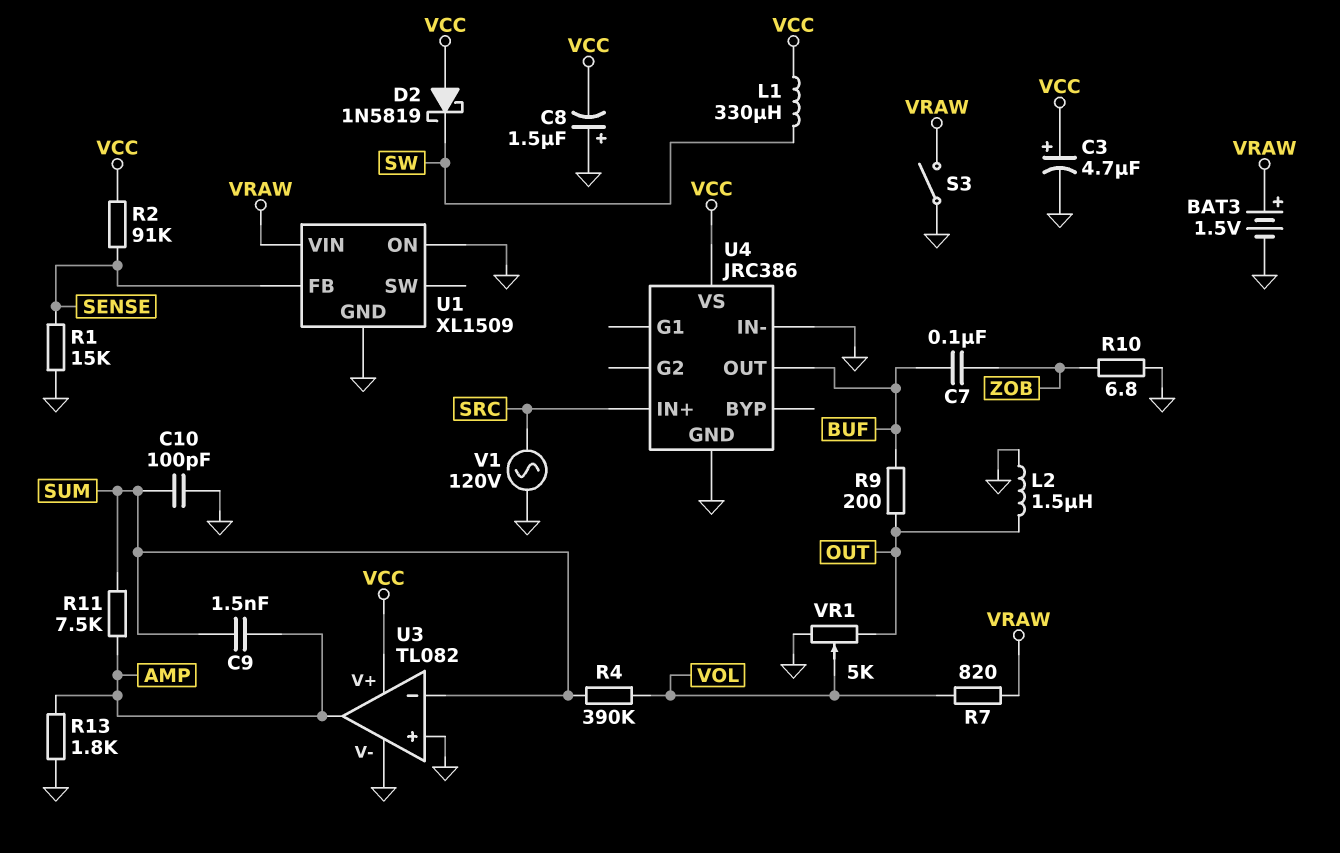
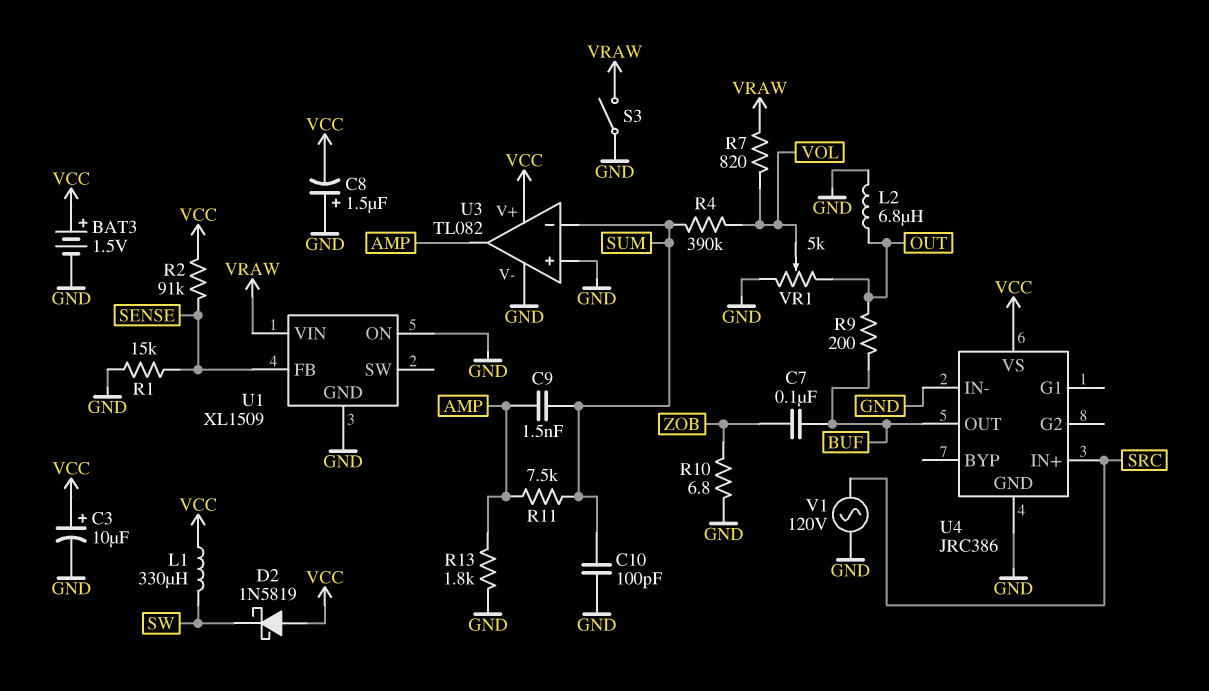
BAT3: 1.5V (plus VRAW, minus GND) -> 1.5V (plus VCC, minus GND)
C3: 4.7uF (plus VCC, minus GND) -> 10uF (plus VCC, minus GND)
L2: 1.5uH (GND, OUT) -> 6.8uH (GND, OUT)

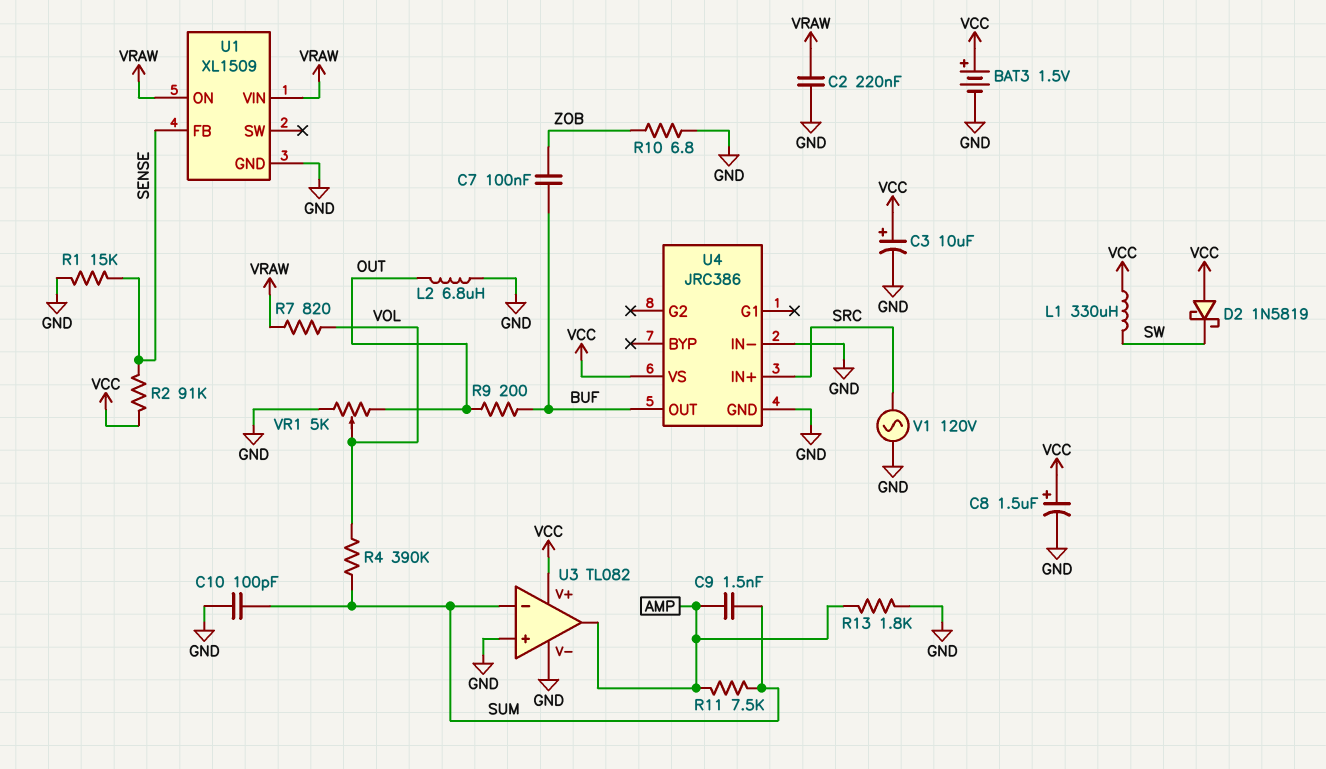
C2: none -> 220nF (GND, VRAW)
C8: 1.5uF (plus GND, minus VCC) -> 1.5uF (plus VCC, minus GND)
S3: switch (GND, VRAW) -> none
U1 pin ON: GND -> VRAW

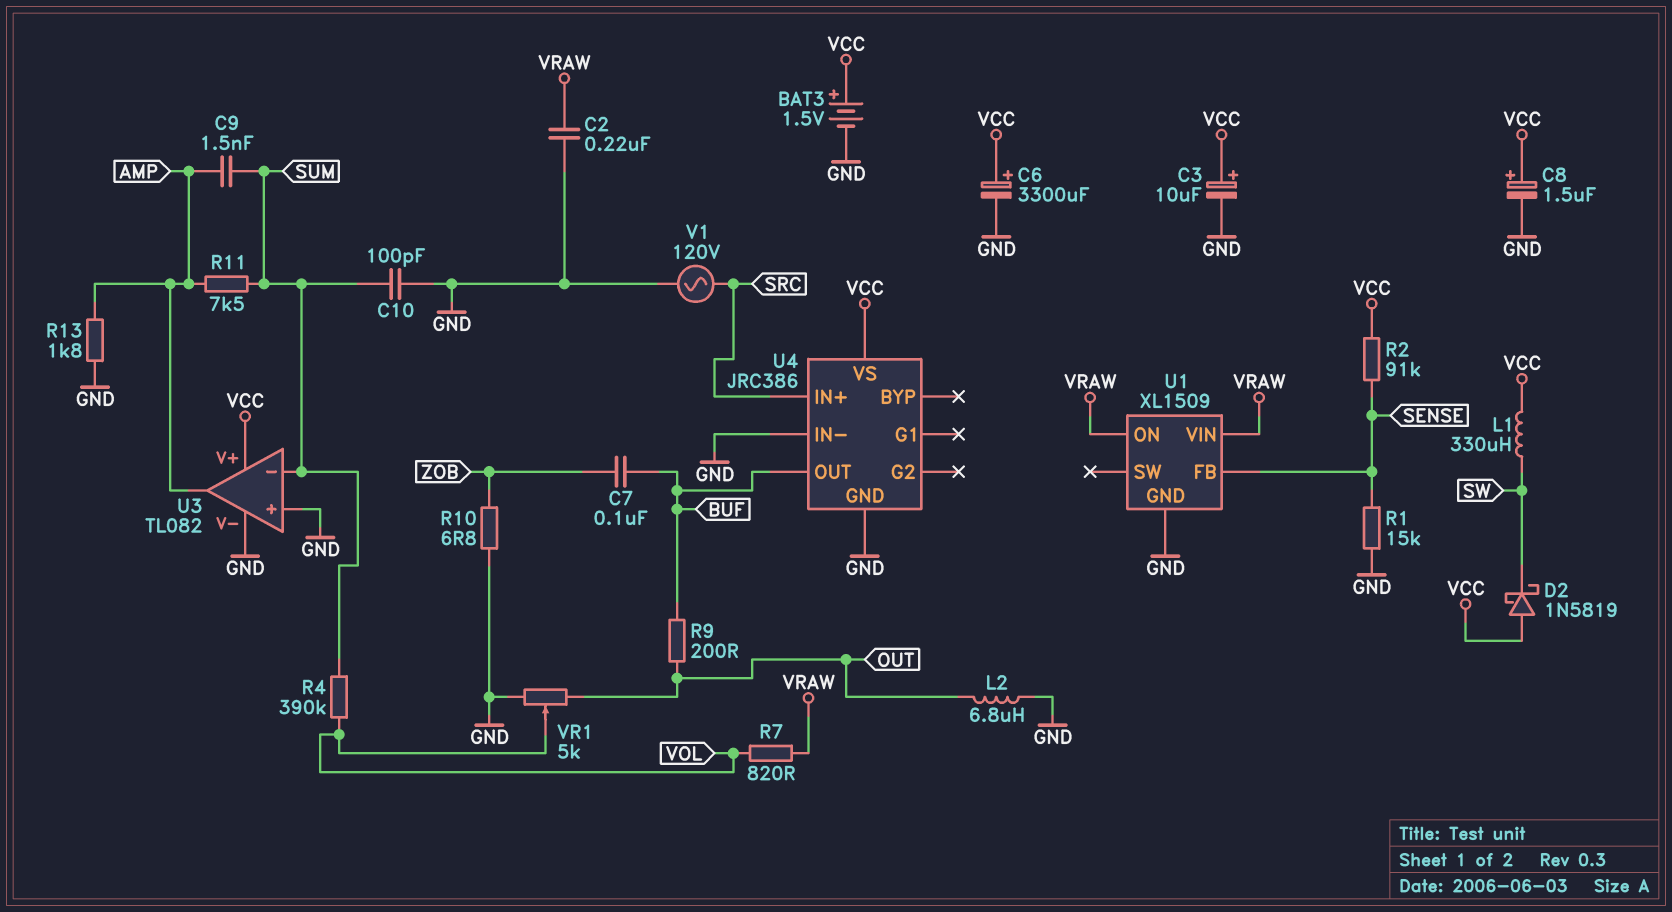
C6: none -> 3300uF (plus VCC, minus GND)

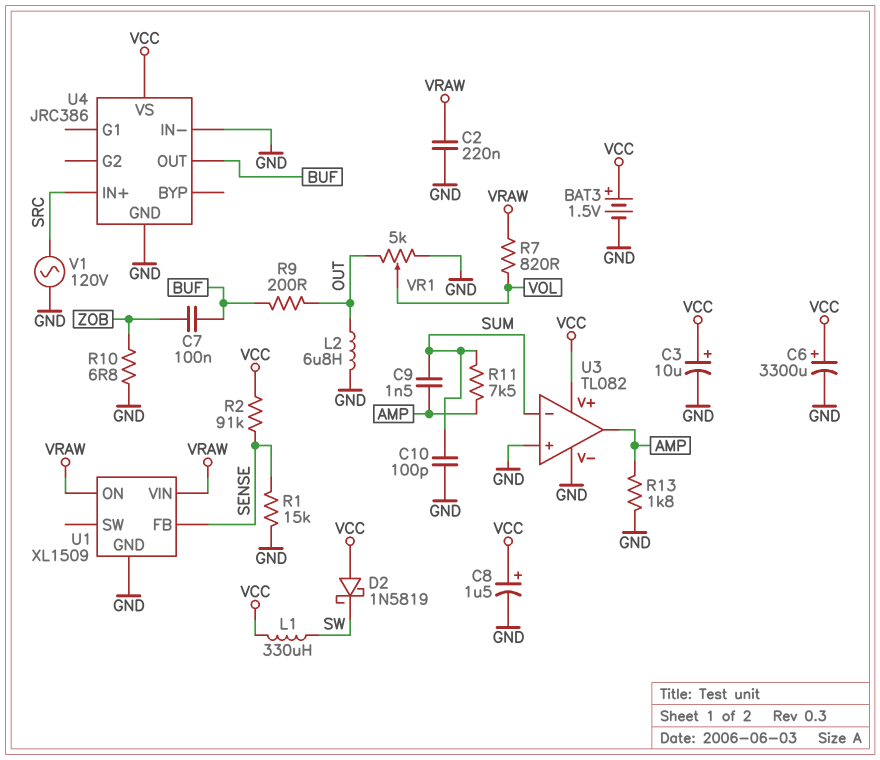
R4: 390k (SUM, VOL) -> none

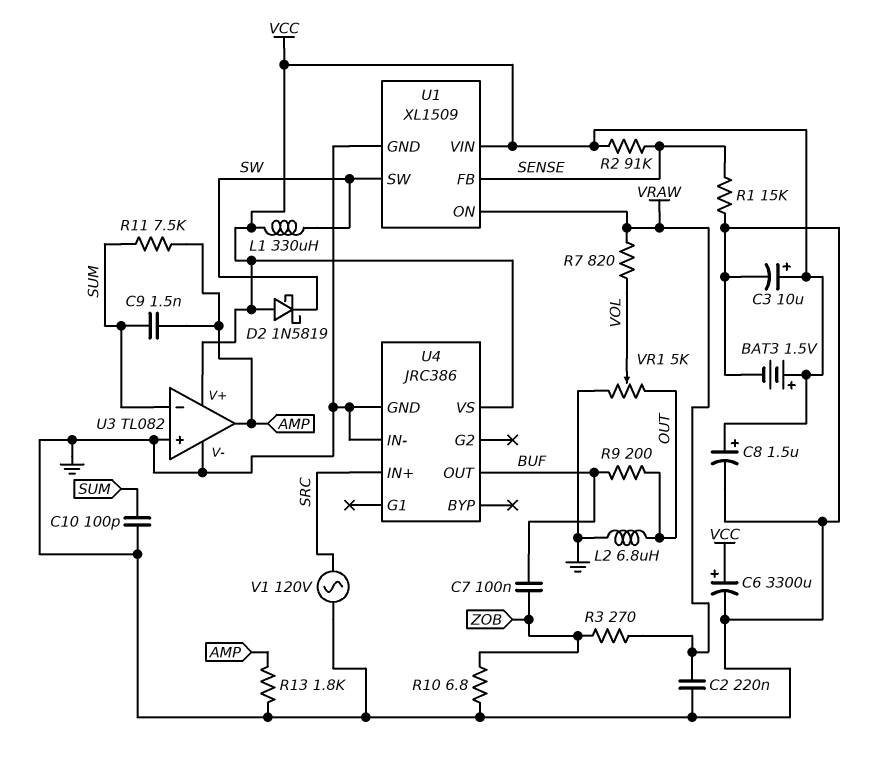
R3: none -> 270 (VRAW, ZOB)
U1 pin SW: none -> SW
U1 pin VIN: VRAW -> VCC

